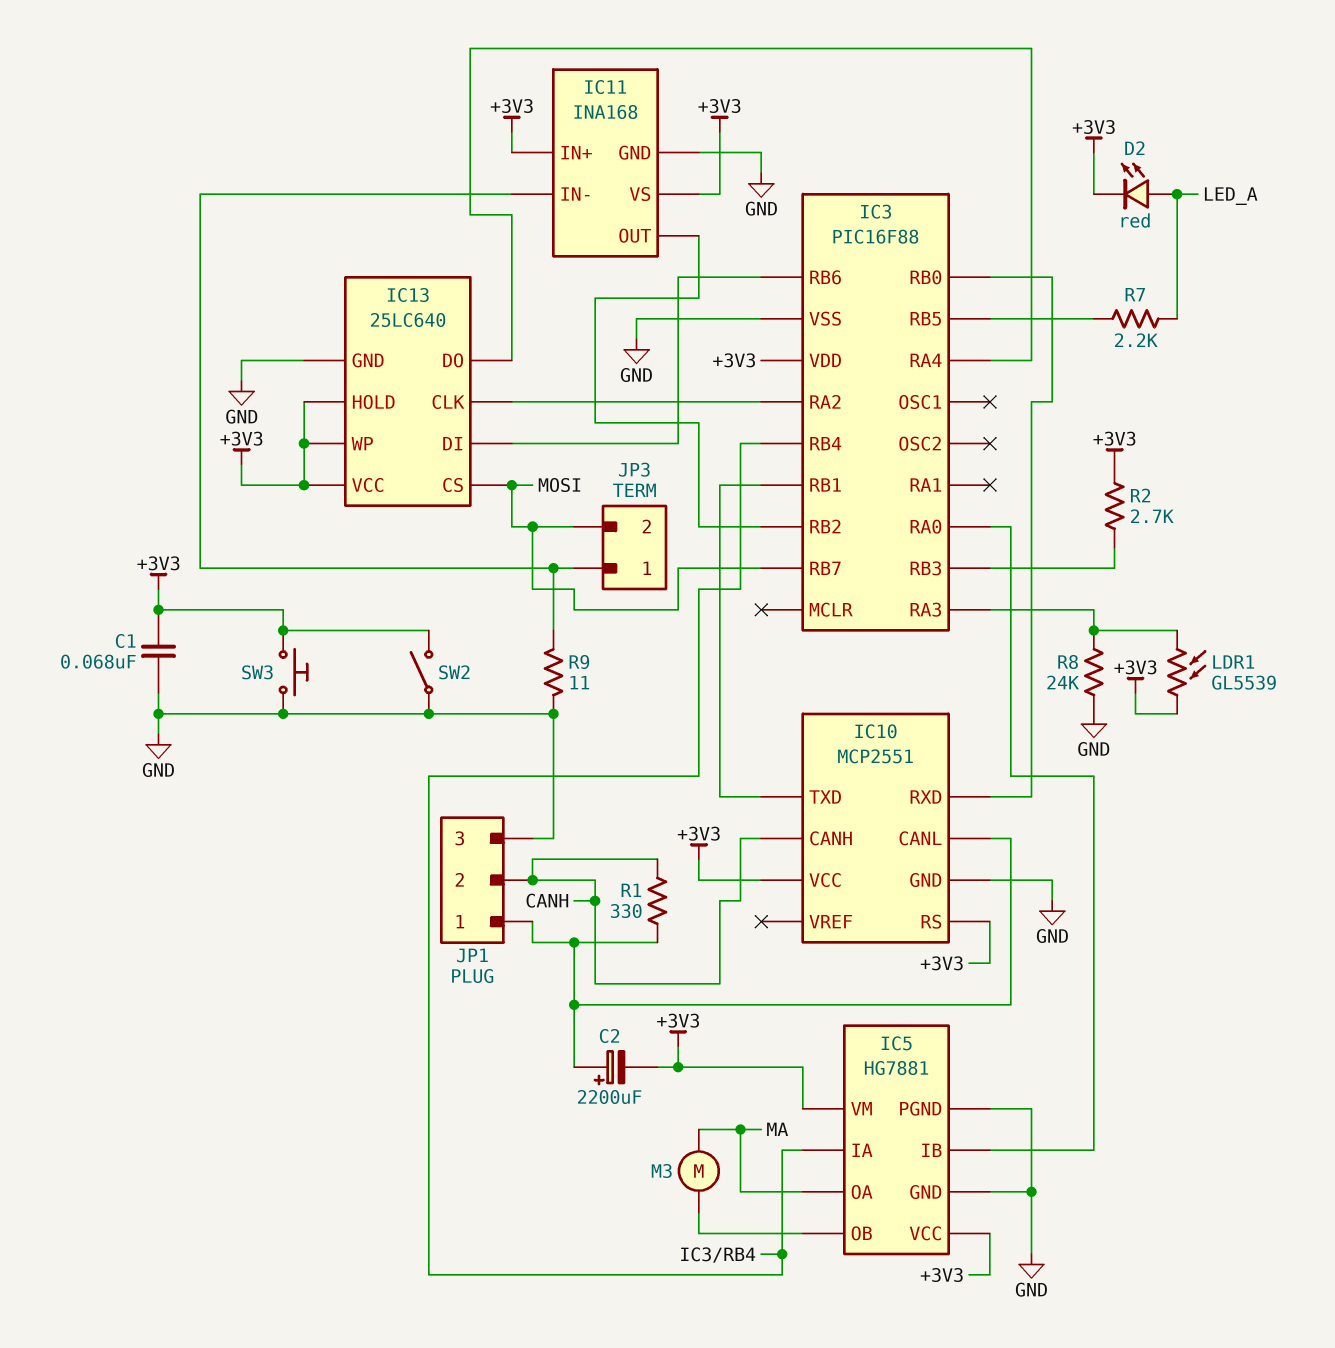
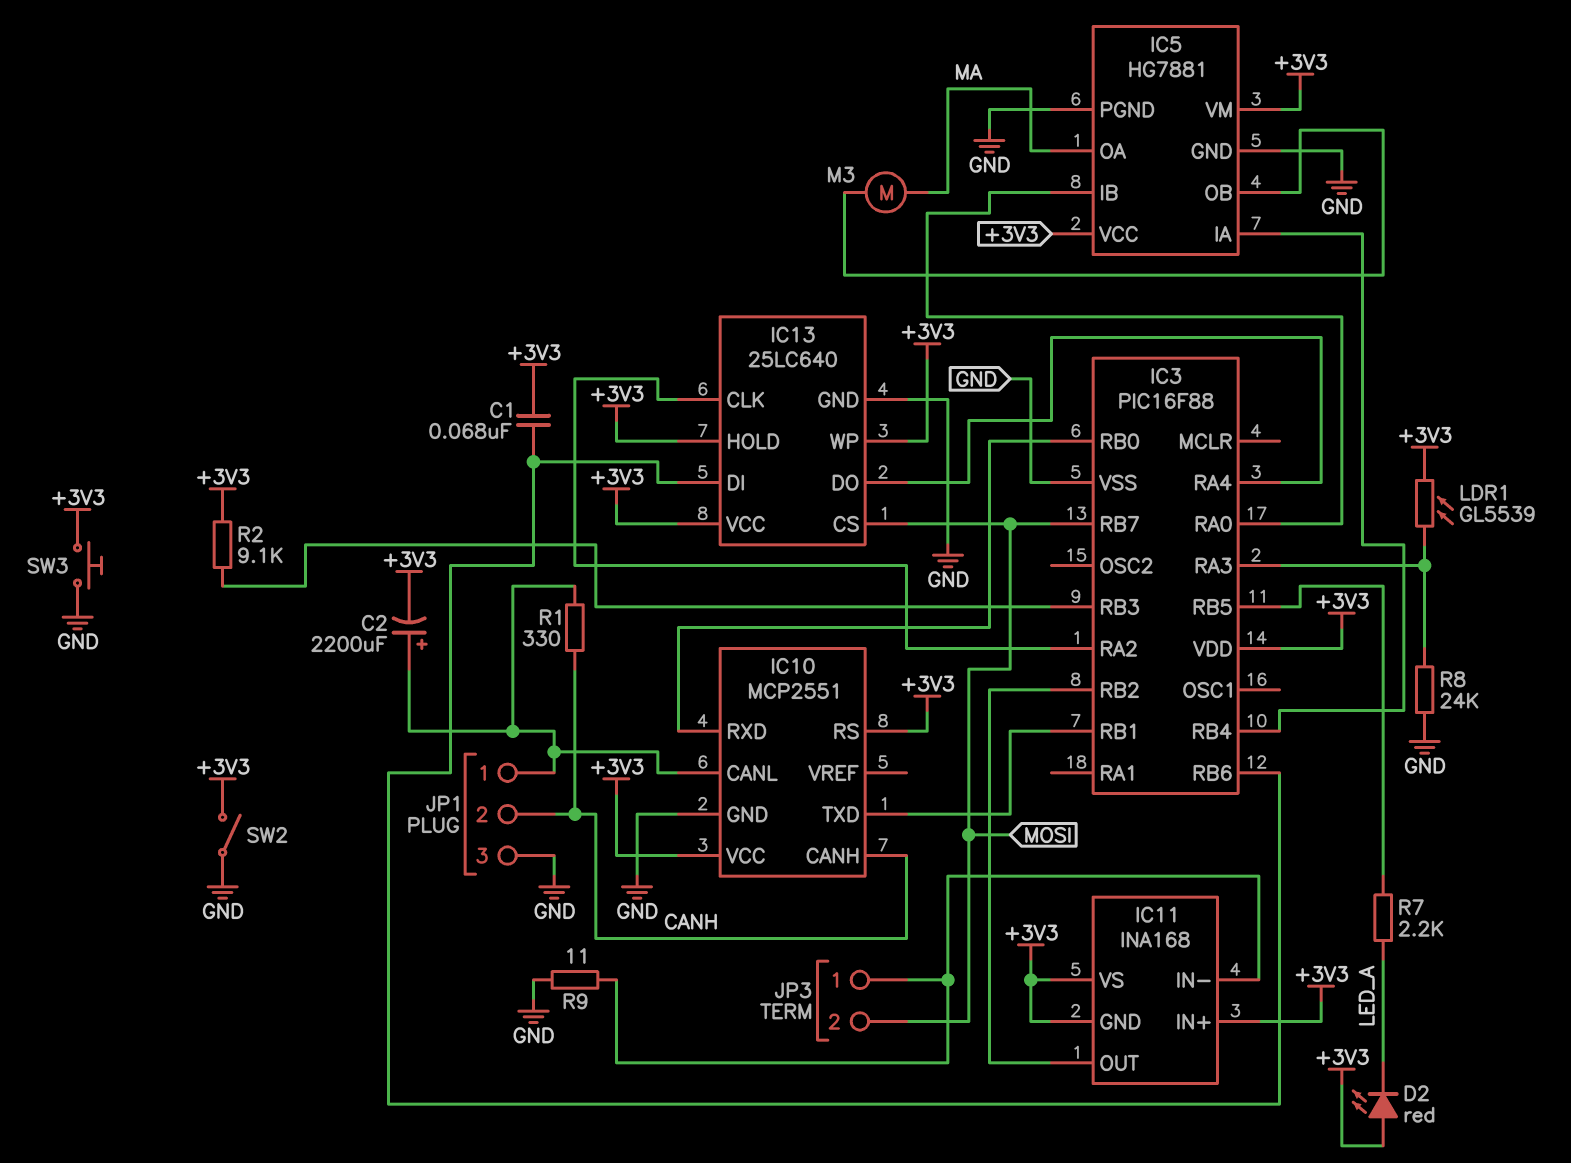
C1: 68nF (+3V3, GND) -> 68nF (+3V3, IC3/RB6)
D2: LED red (A LED_A, K +3V3) -> LED red (A +3V3, K LED_A)
IC11 pin GND: GND -> +3V3
R2: 2.7k (+3V3, IC3/RB3) -> 9.1k (+3V3, IC3/RB3)

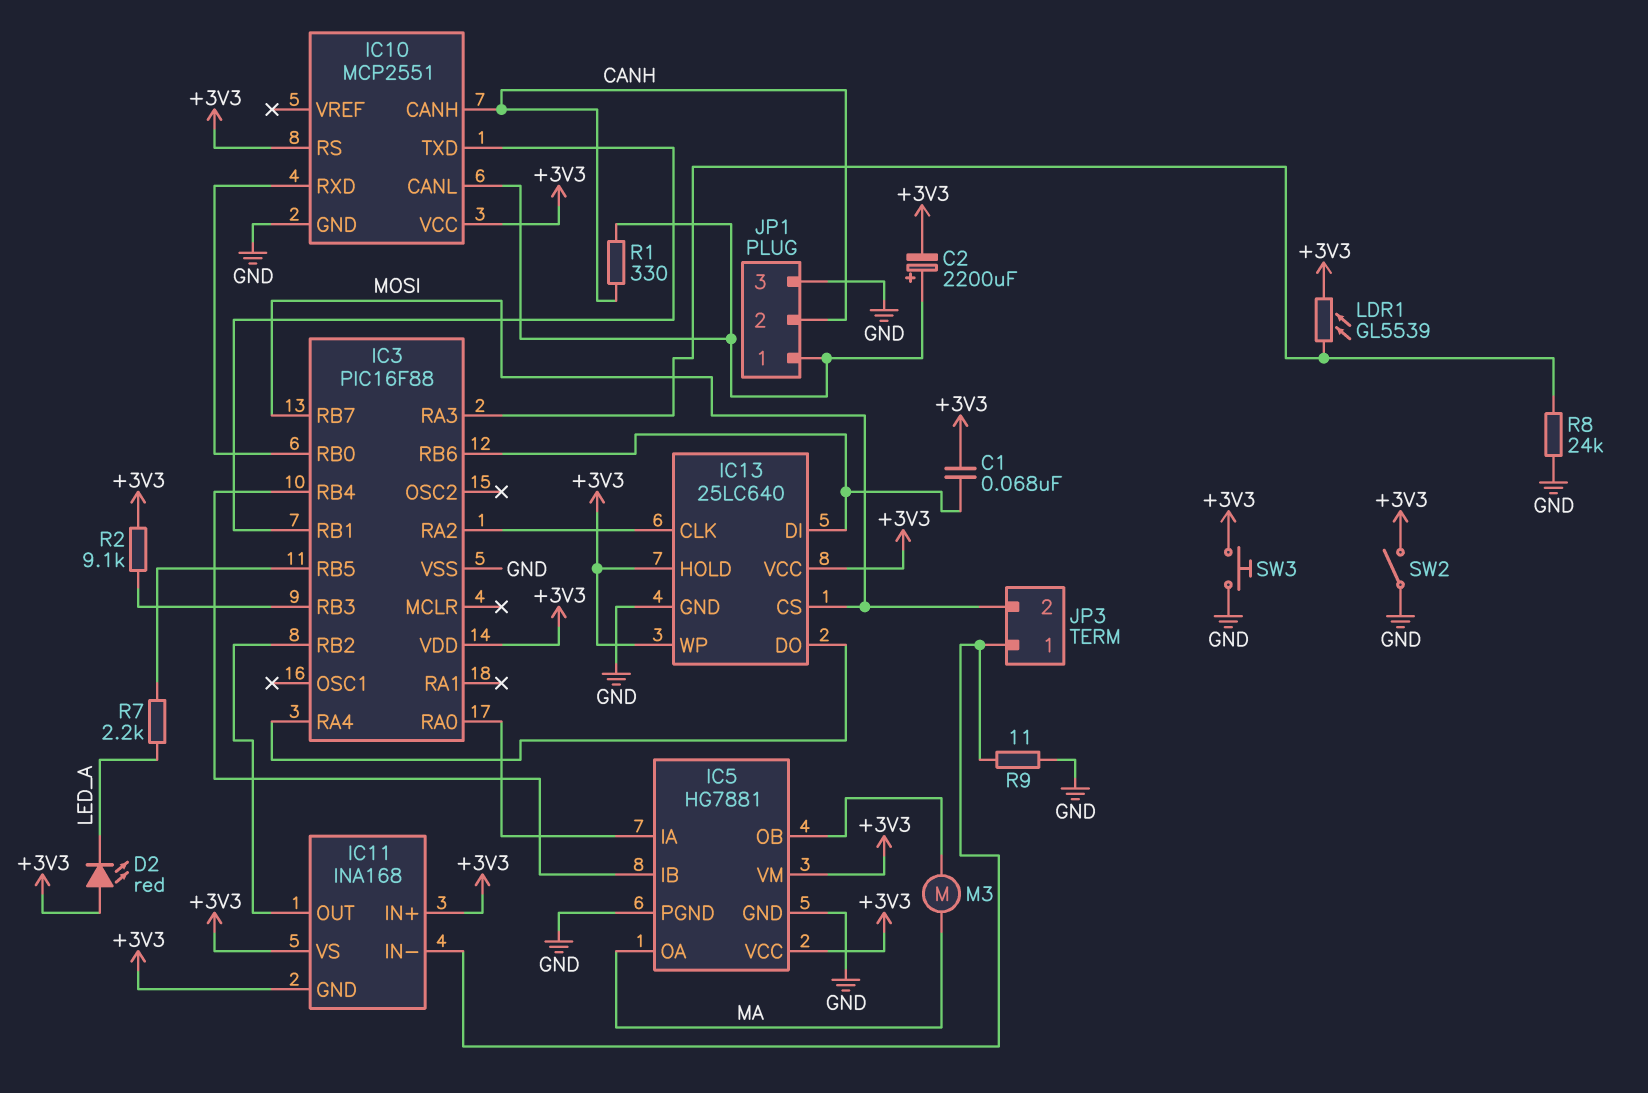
IC5 pin IA: IC3/RB4 -> IC3/RA0
IC5 pin IB: IC3/RA0 -> IC3/RB4

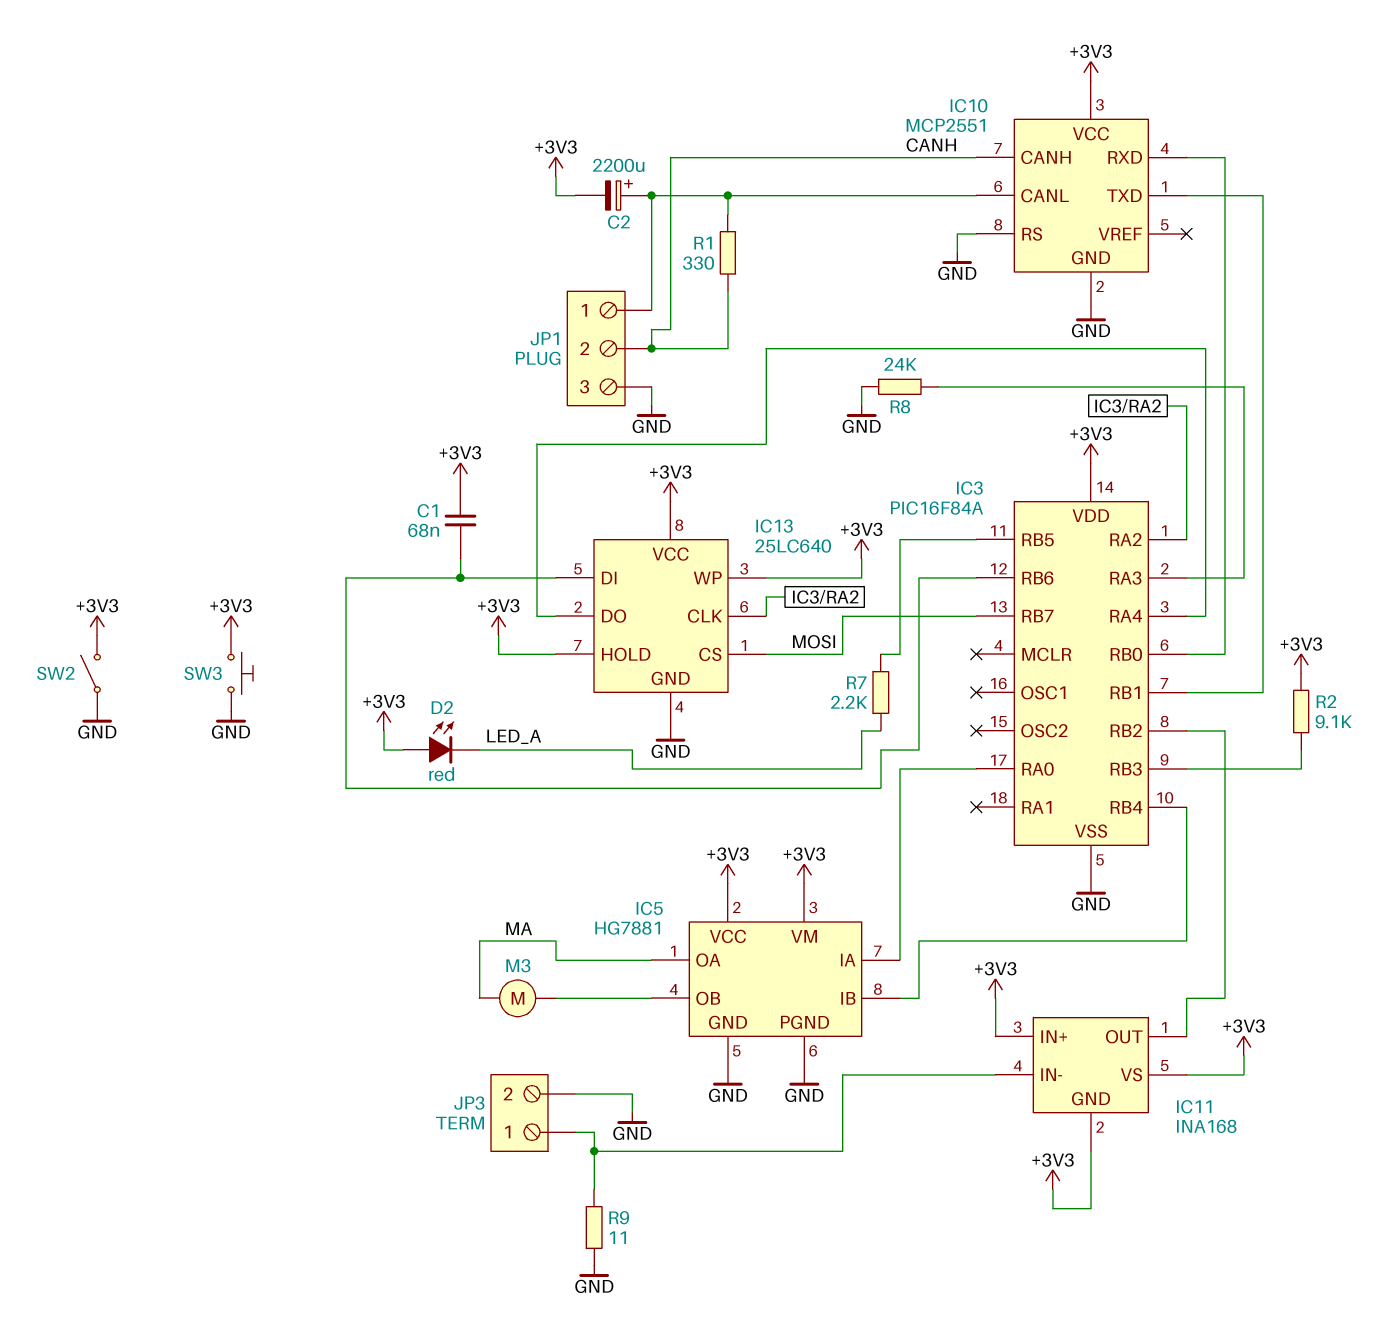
IC3: PIC16F88 -> PIC16F84A
IC10 pin RS: +3V3 -> GND
JP3 pin 2: MOSI -> GND
LDR1: GL5539 (+3V3, IC3/RA3) -> none

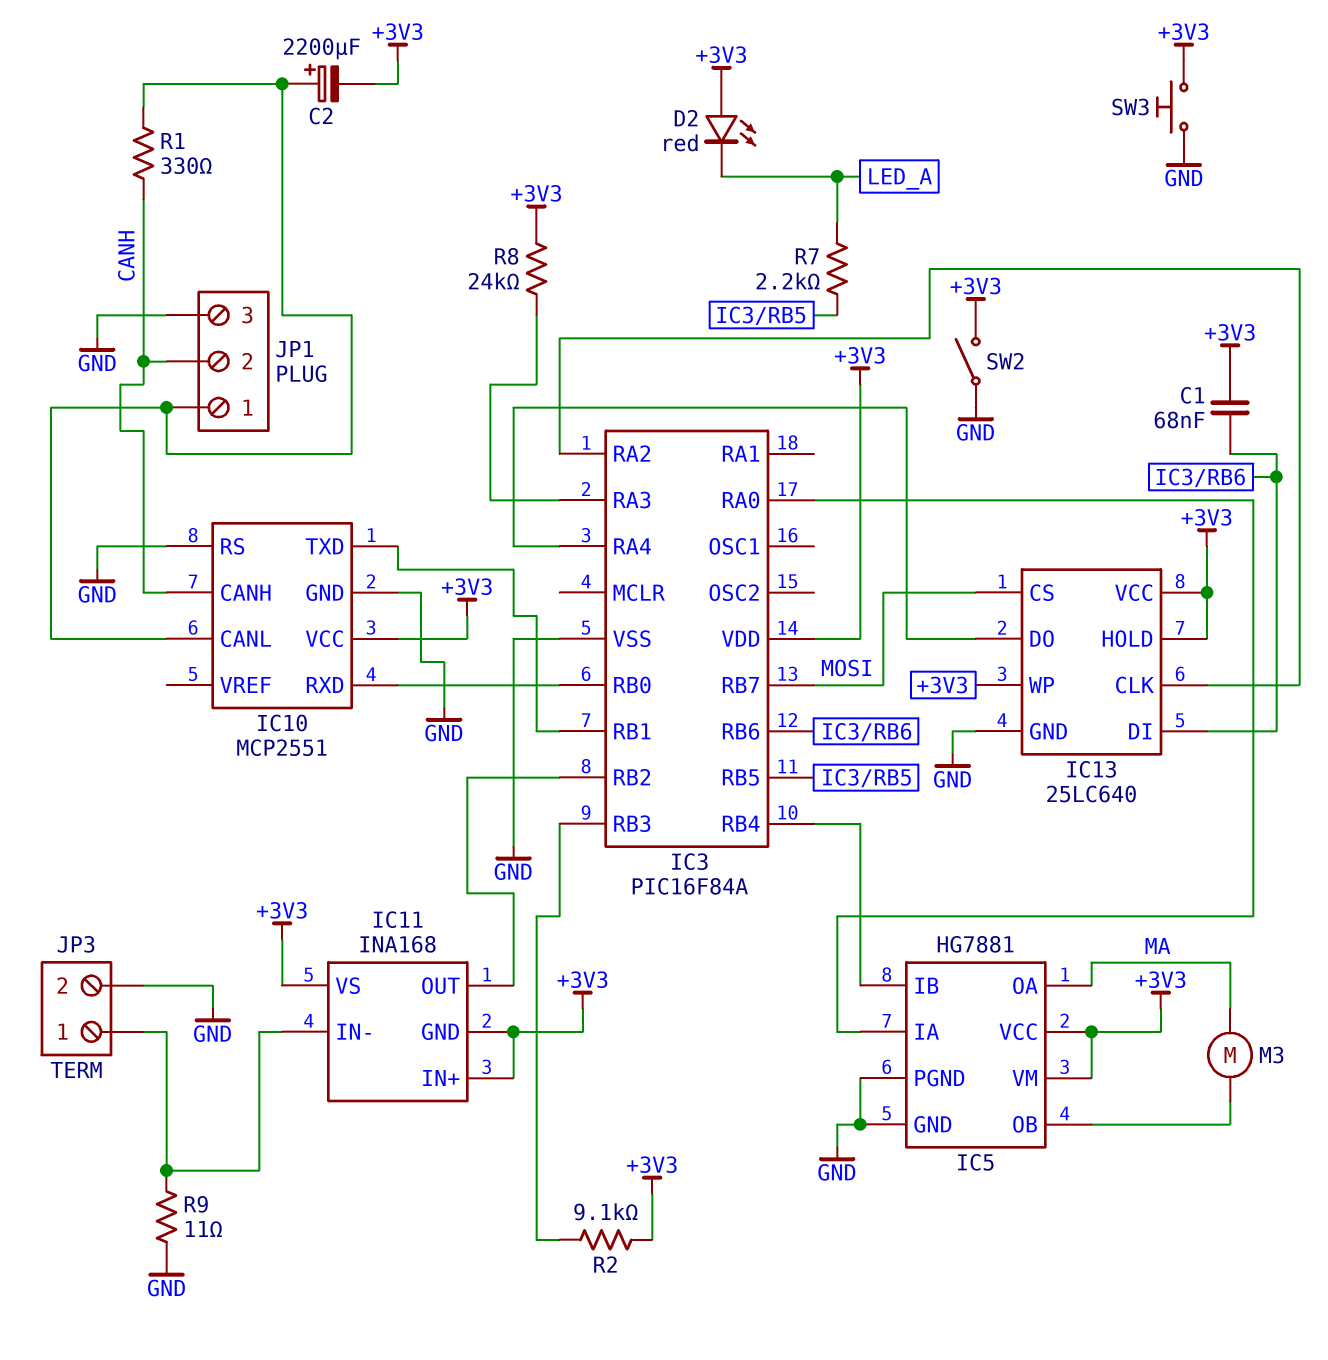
R8: 24k (GND, IC3/RA3) -> 24k (+3V3, IC3/RA3)

